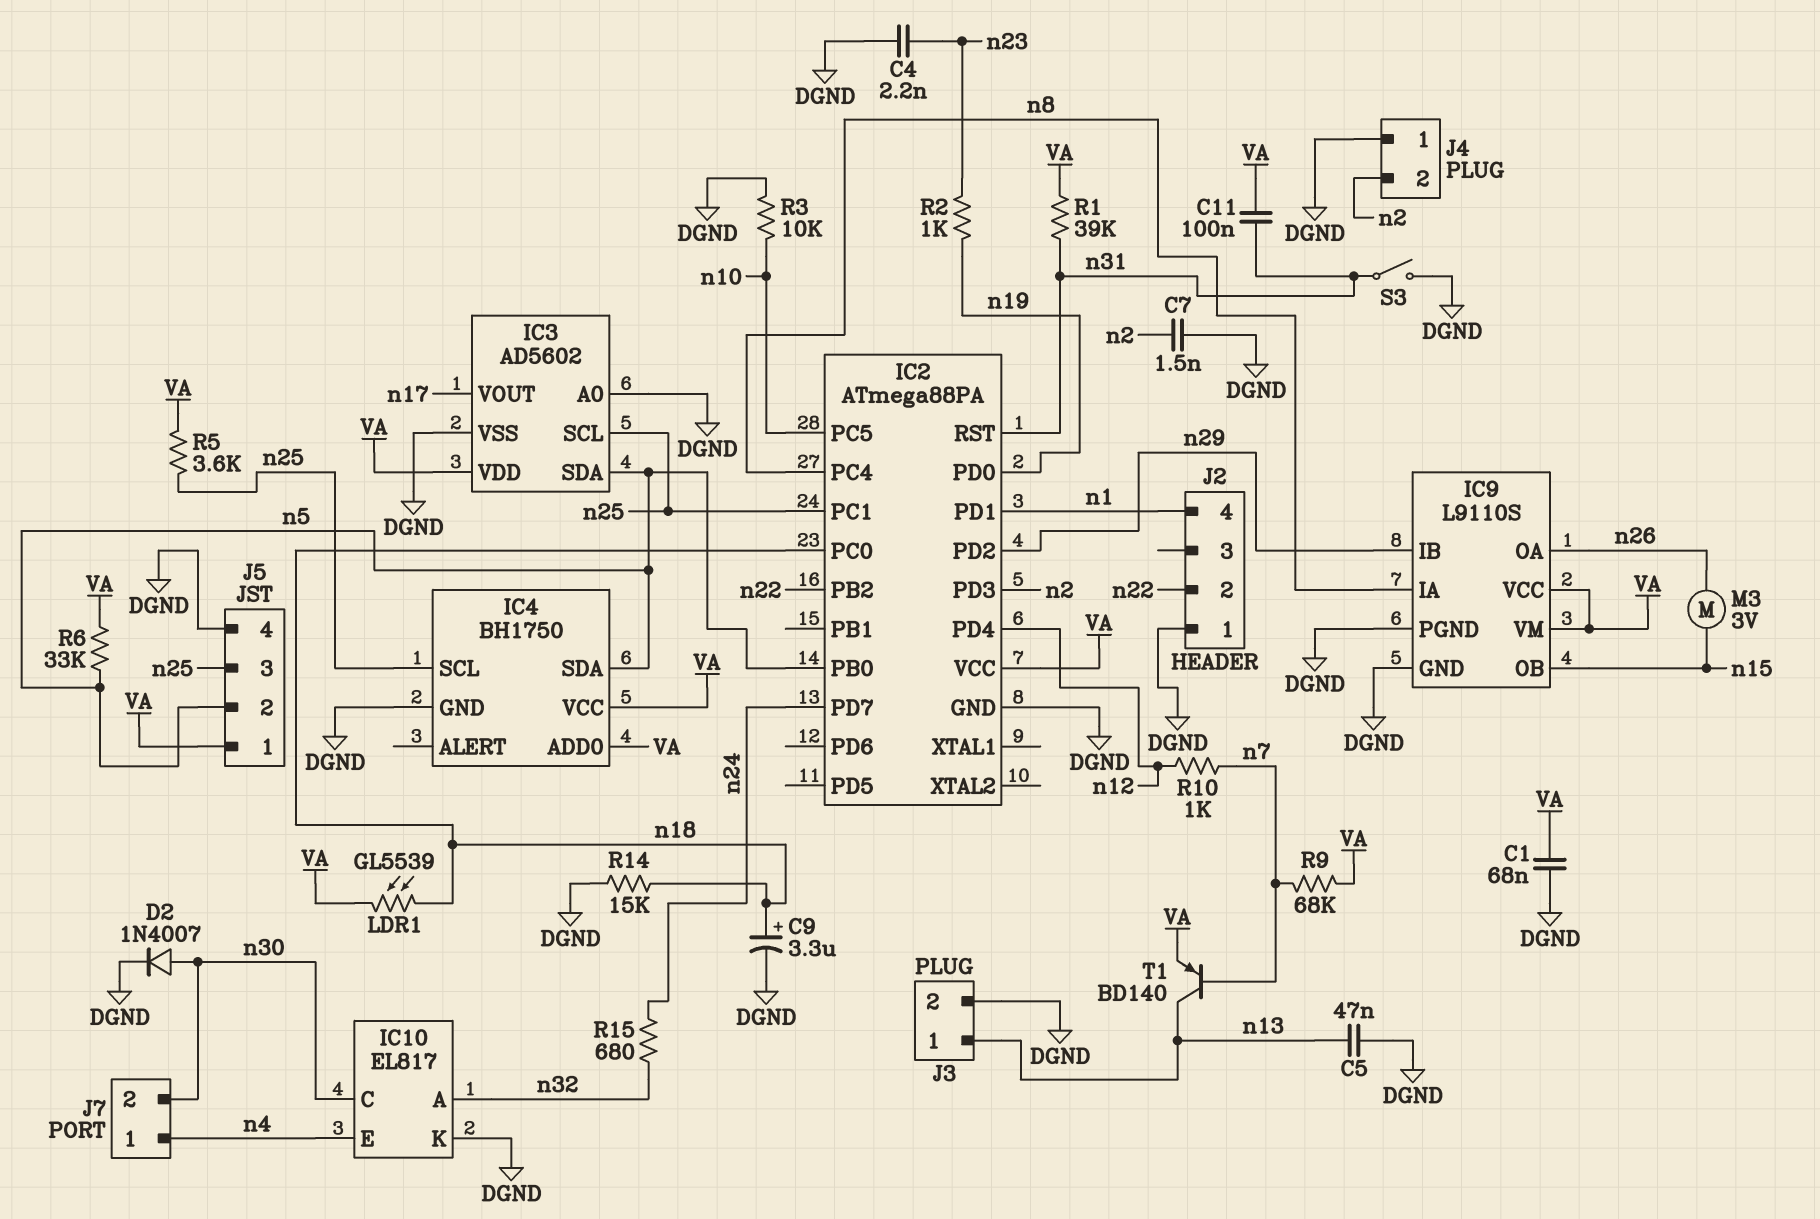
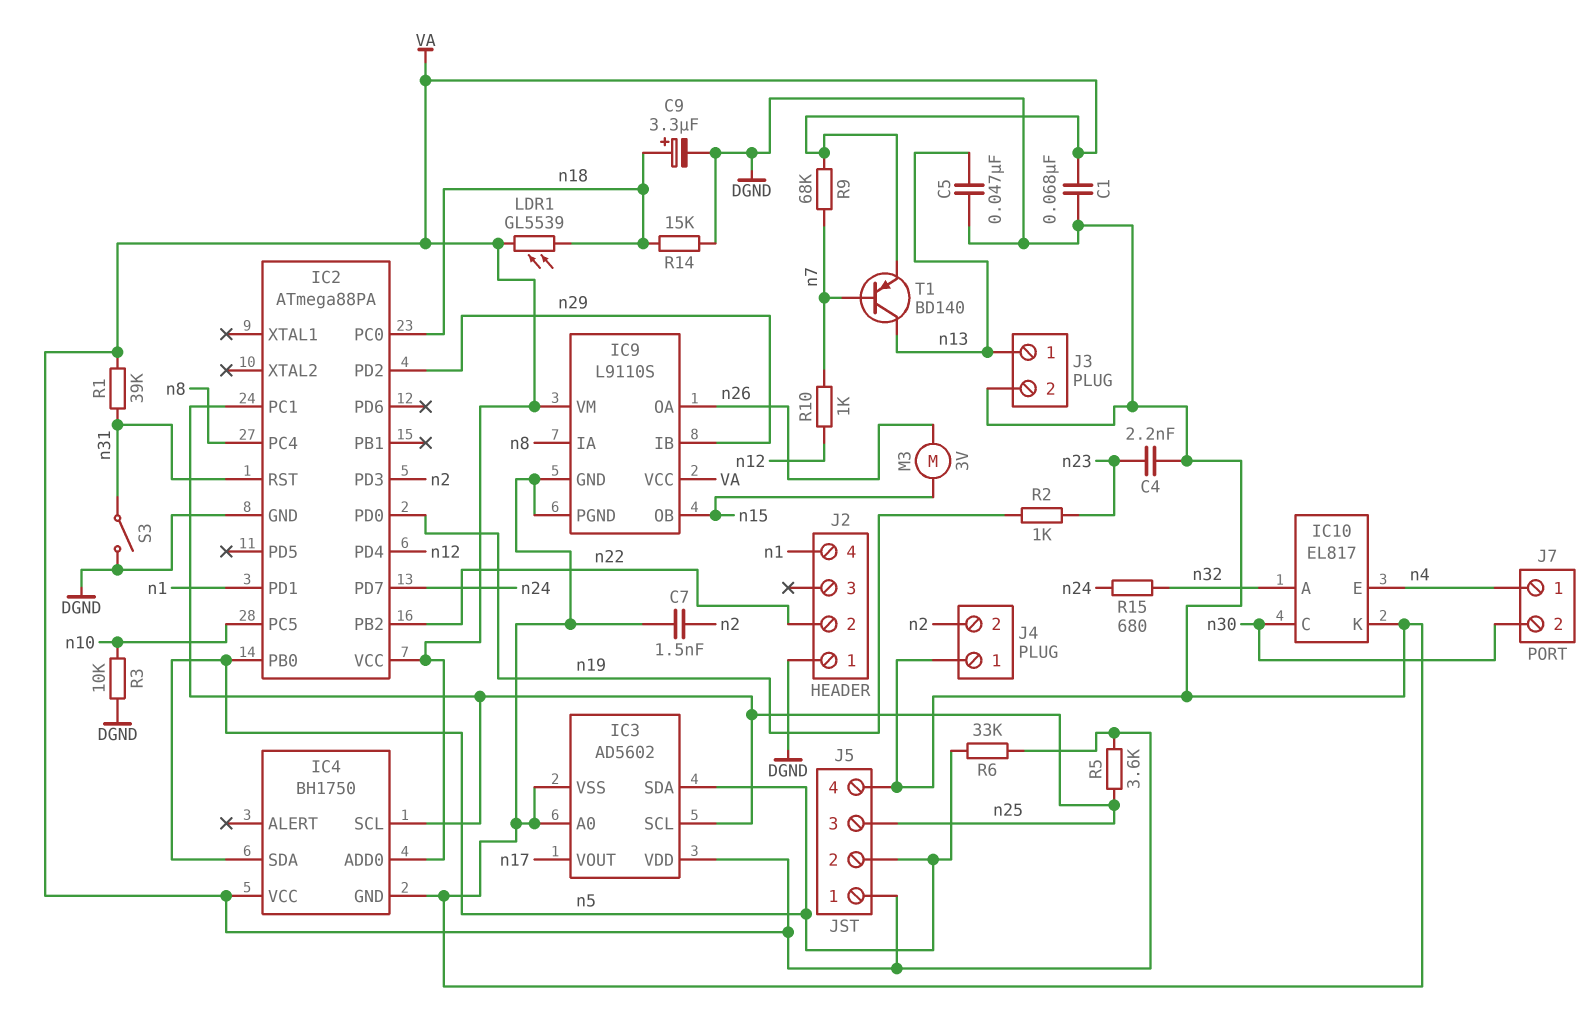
C11: 100nF (VA, n31) -> none
D2: diode 1N4007 (A n30, K DGND) -> none

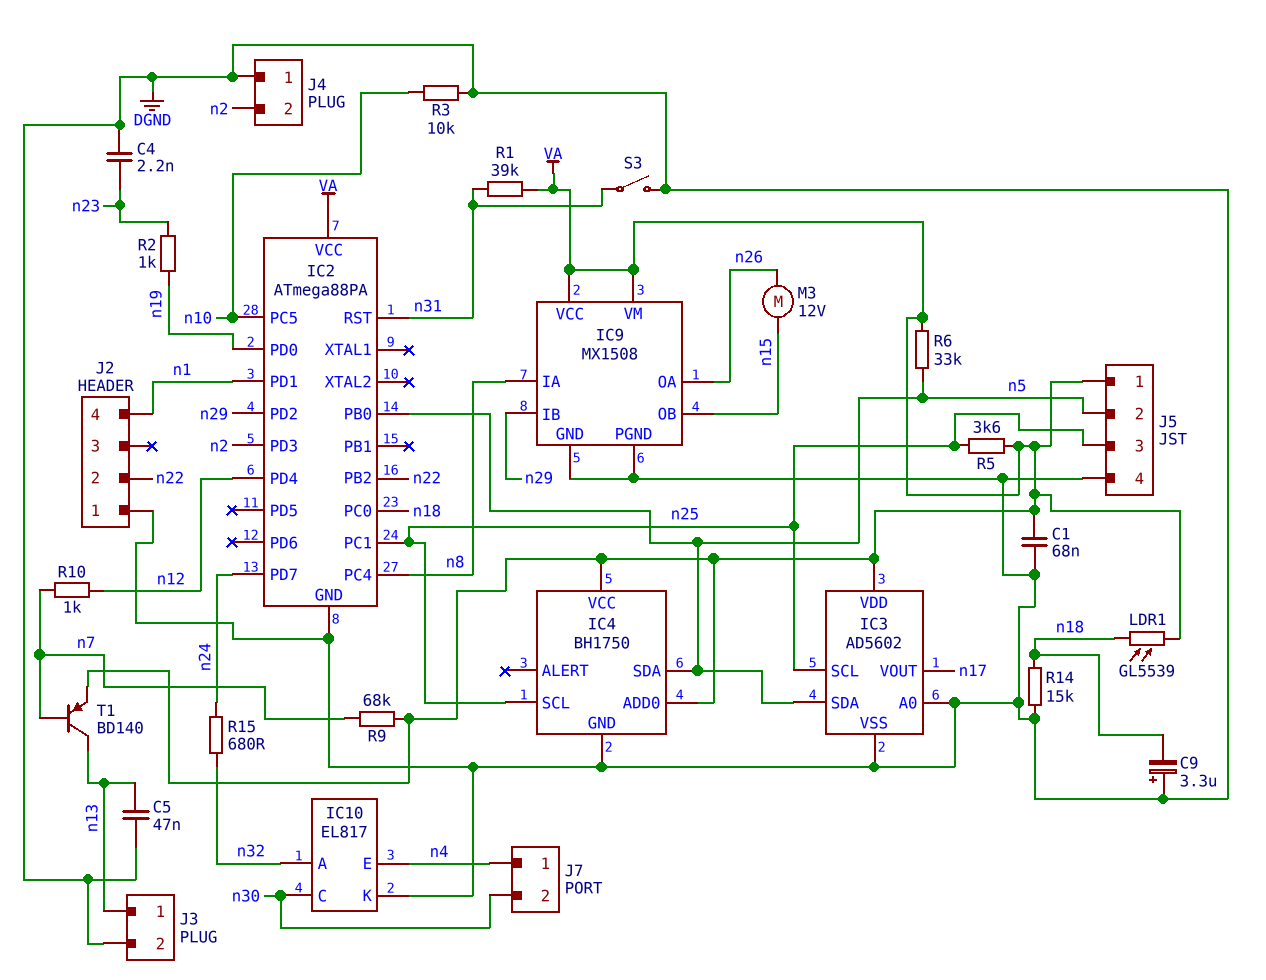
C7: 1.5nF (DGND, n2) -> none
C9: 3.3uF (plus n18, minus DGND) -> 3.3uF (plus DGND, minus n18)
IC9: L9110S -> MX1508
M3: motor 3V (n15, n26) -> motor 12V (n15, n26)

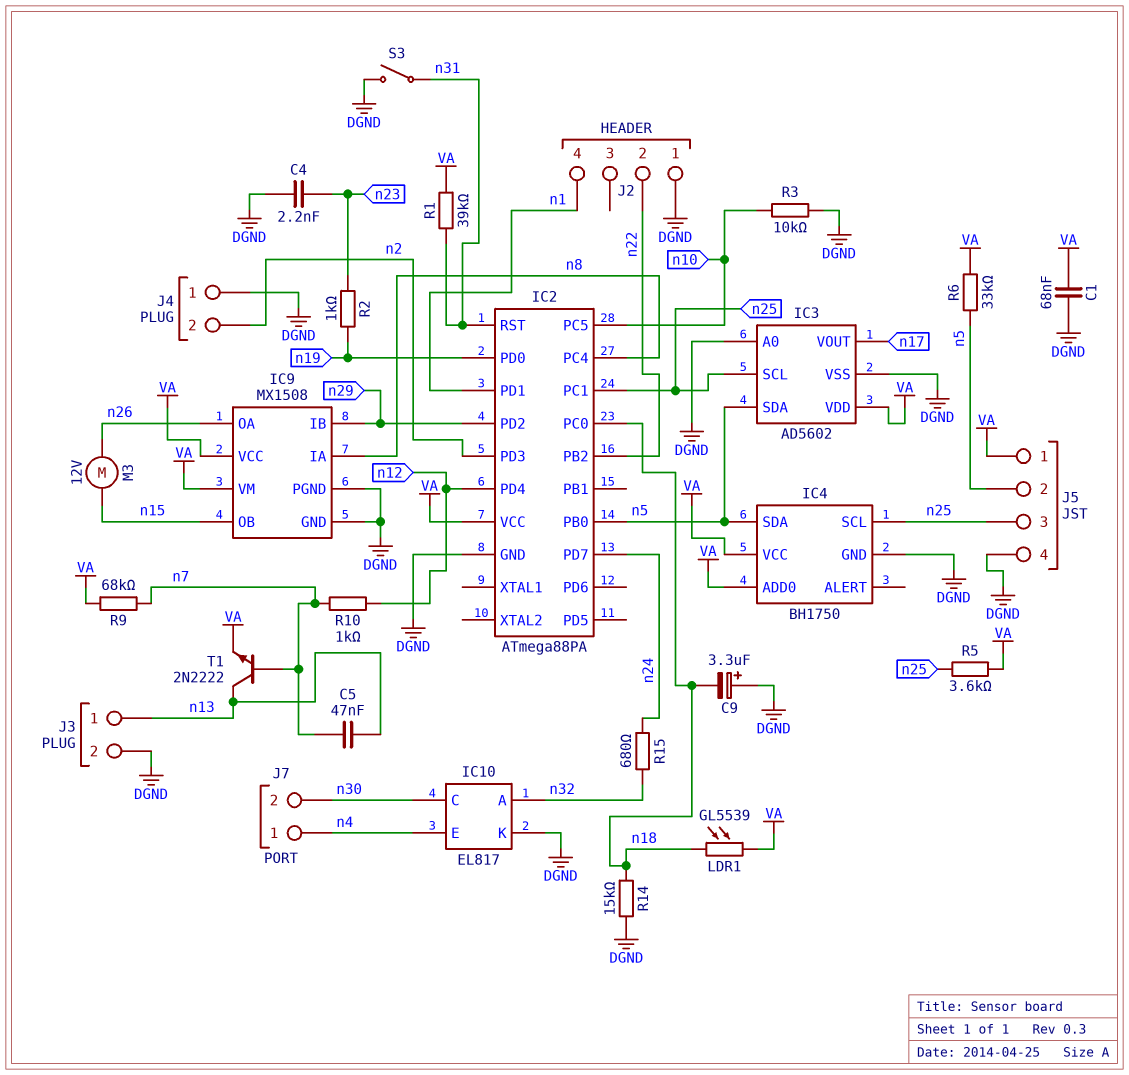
C5: 47nF (DGND, n13) -> 47nF (n7, n13)
T1: PNP BD140 (B n7, C n13, E VA) -> NPN 2N2222 (B n7, C n13, E VA)

